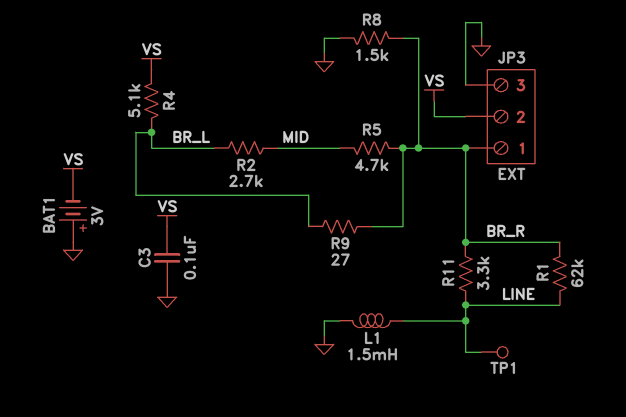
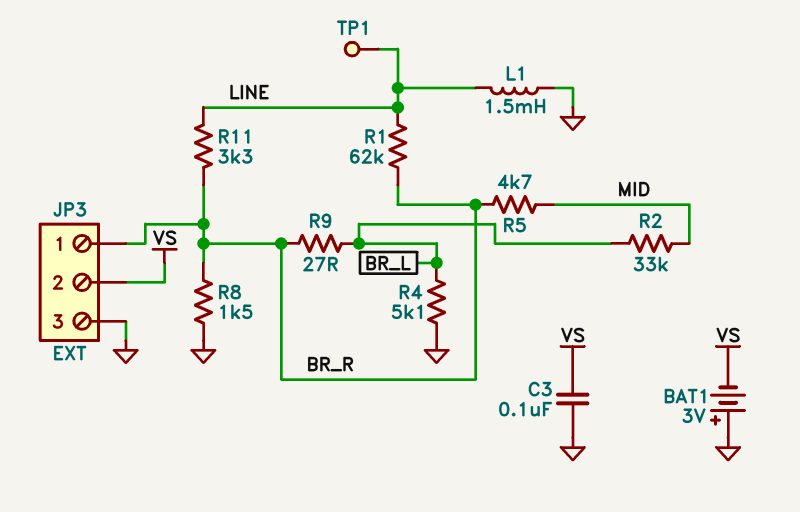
R2: 2.7k (BR_L, MID) -> 33k (BR_L, MID)
R4: 5.1k (BR_L, VS) -> 5.1k (BR_L, GND)

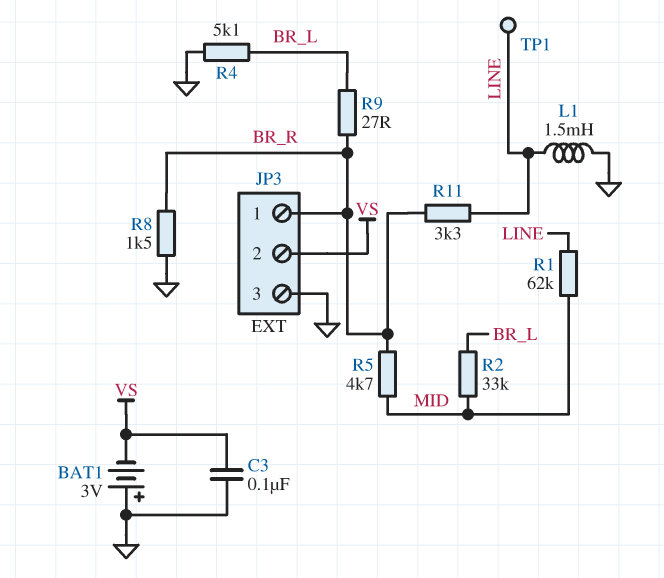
R1: 62k (BR_R, LINE) -> 62k (LINE, MID)

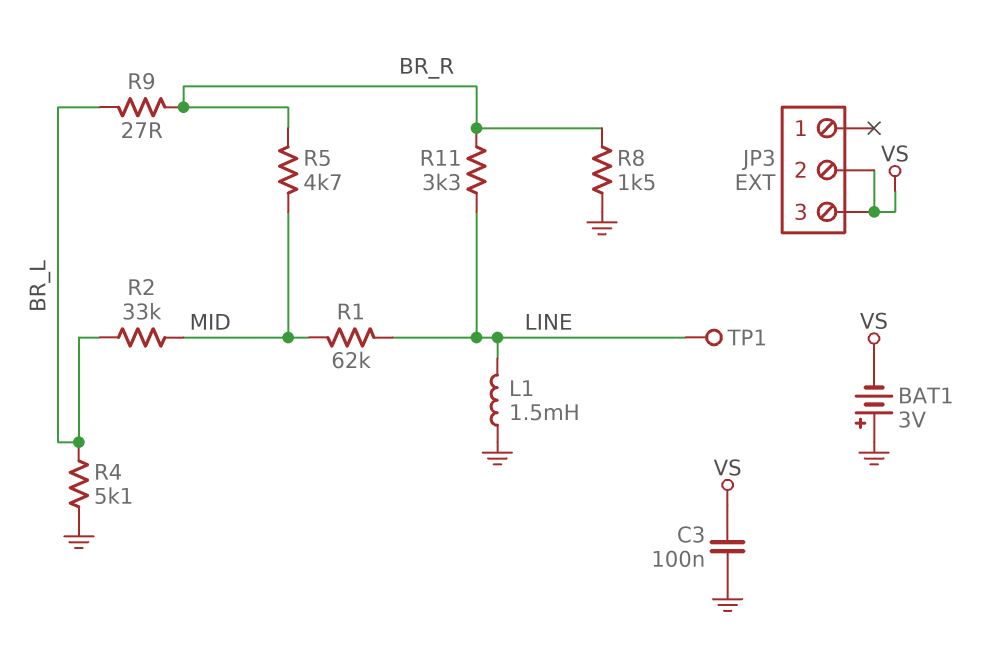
JP3 pin 1: BR_R -> none
JP3 pin 3: GND -> VS

